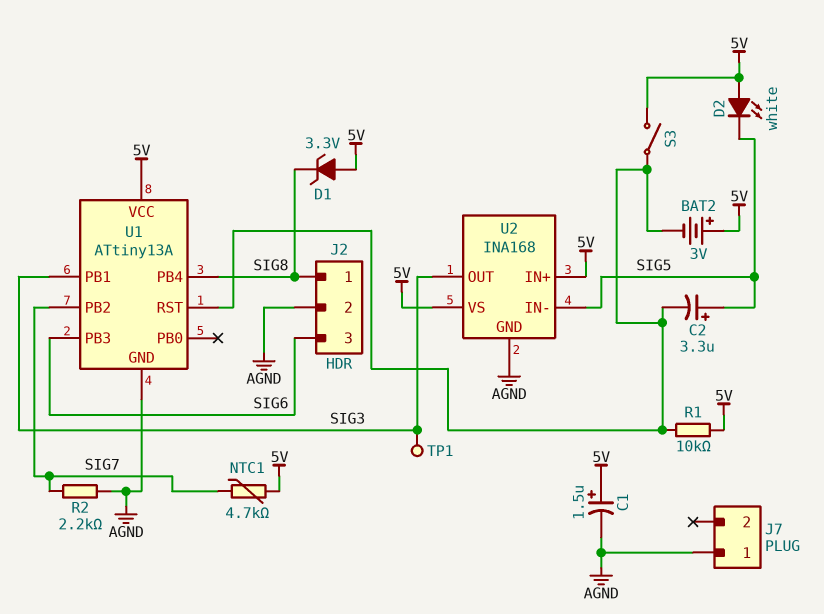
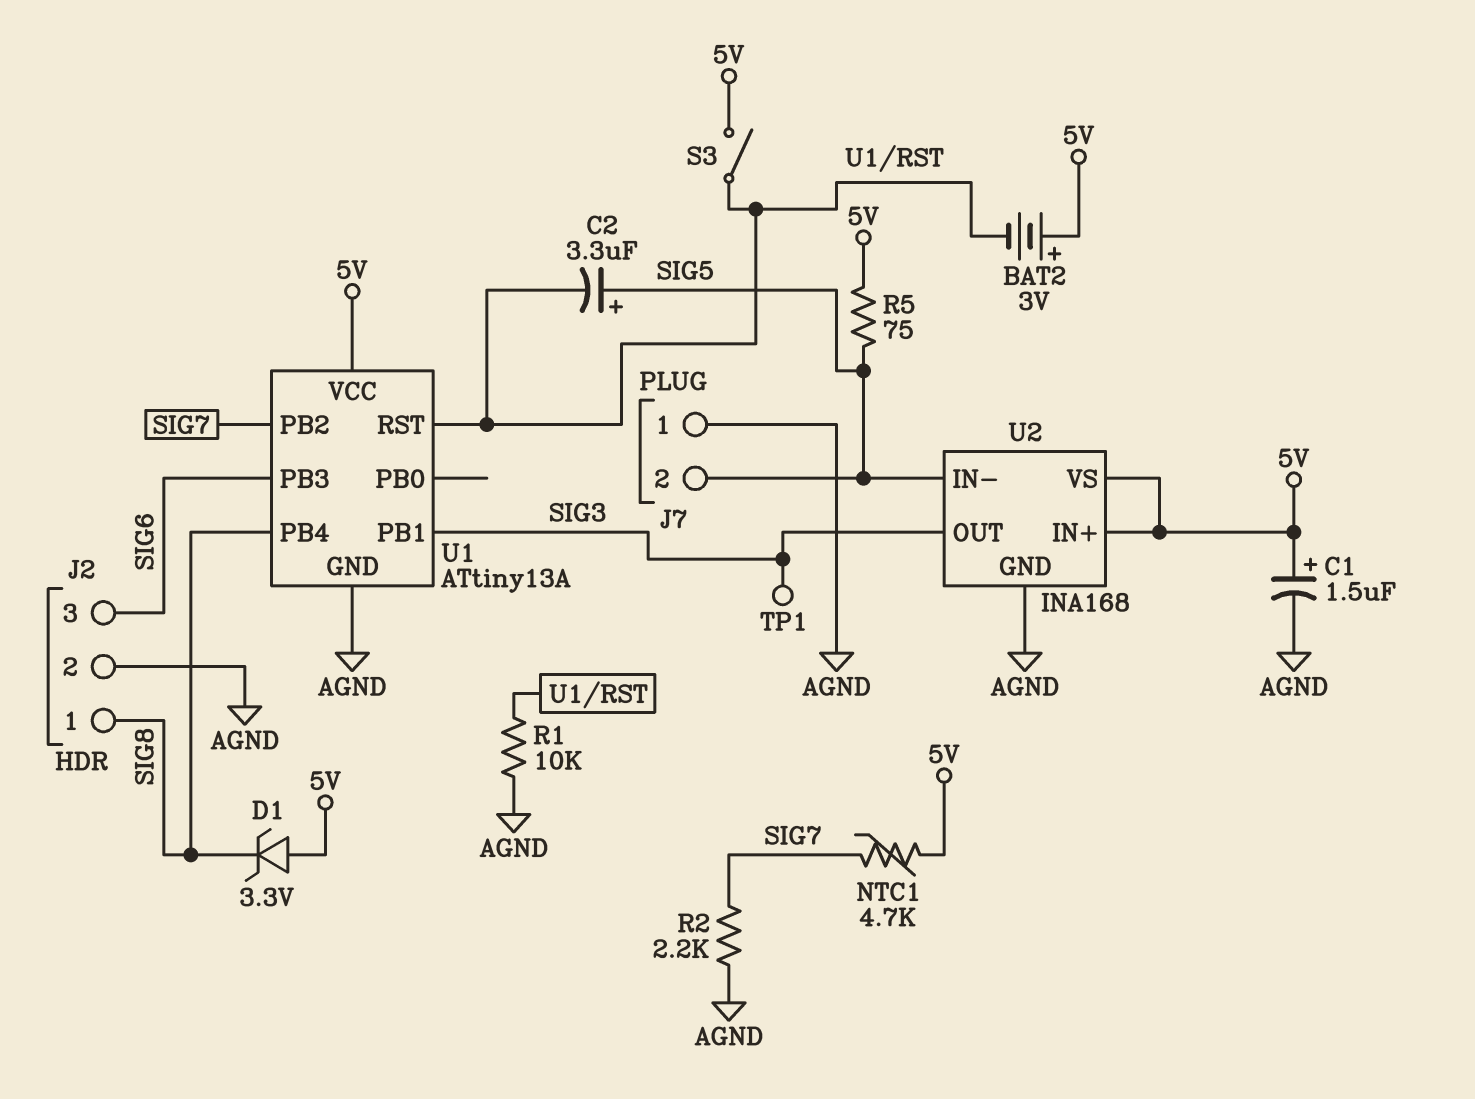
D2: LED white (A 5V, K SIG5) -> none
J7 pin 2: none -> SIG5
R1: 10k (5V, U1/RST) -> 10k (AGND, U1/RST)
R5: none -> 75 (5V, SIG5)

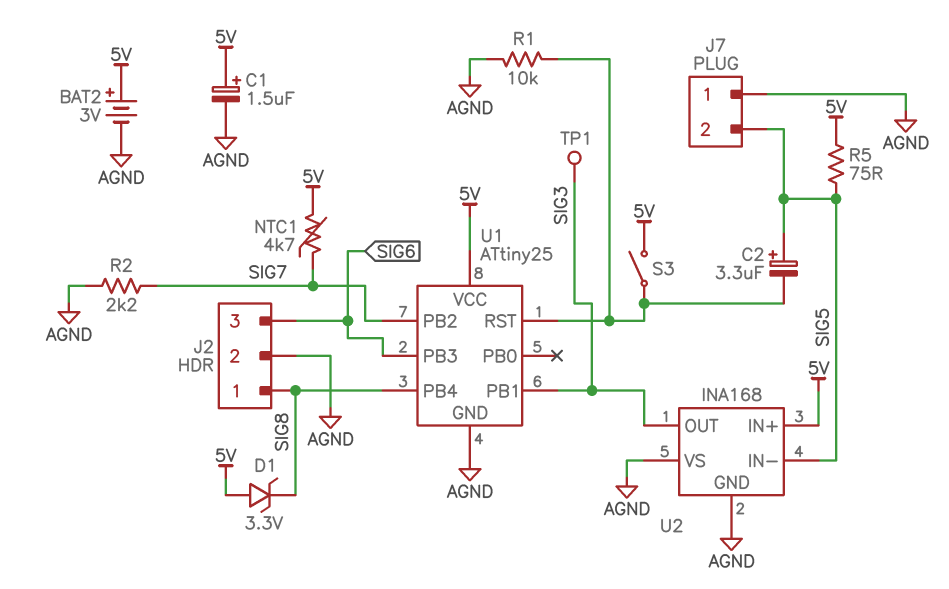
BAT2: 3V (plus 5V, minus U1/RST) -> 3V (plus 5V, minus AGND)
U1: ATtiny13A -> ATtiny25
U2 pin VS: 5V -> AGND

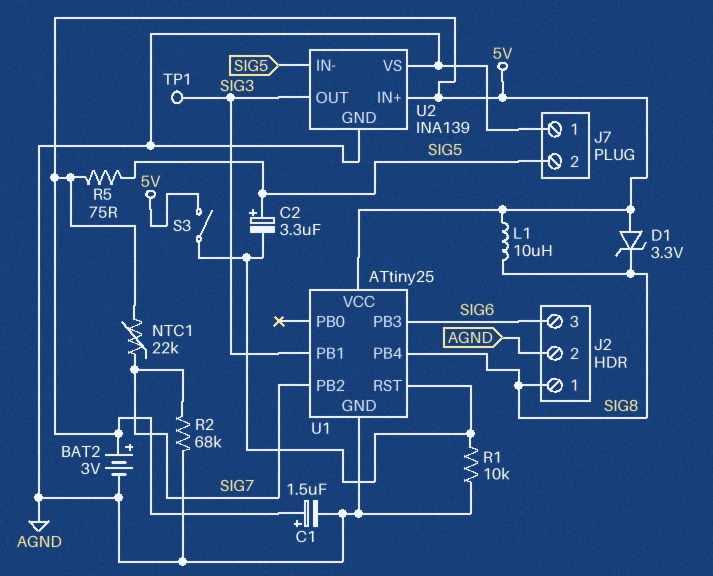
L1: none -> 10uH (5V, SIG8)
NTC1: 4.7k (5V, SIG7) -> 22k (5V, SIG7)
R2: 2.2k (AGND, SIG7) -> 68k (AGND, SIG7)
U2: INA168 -> INA139

